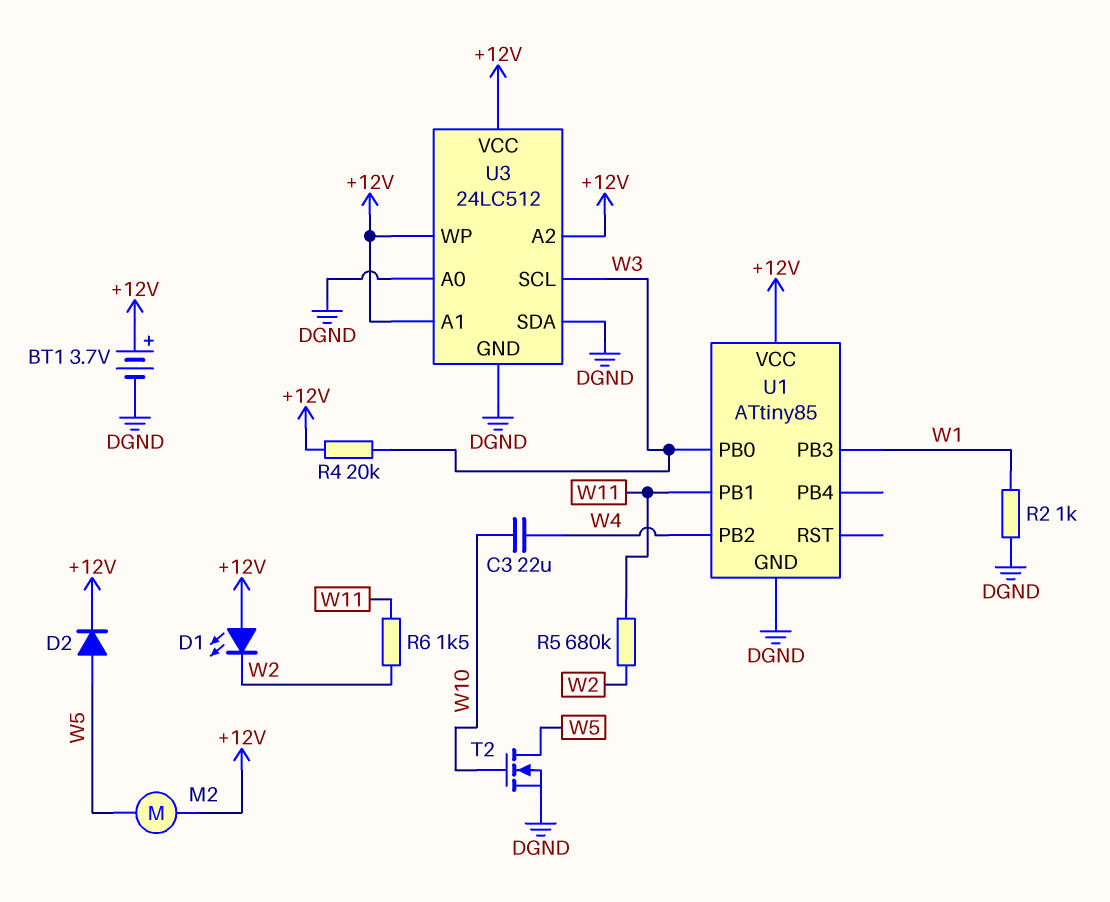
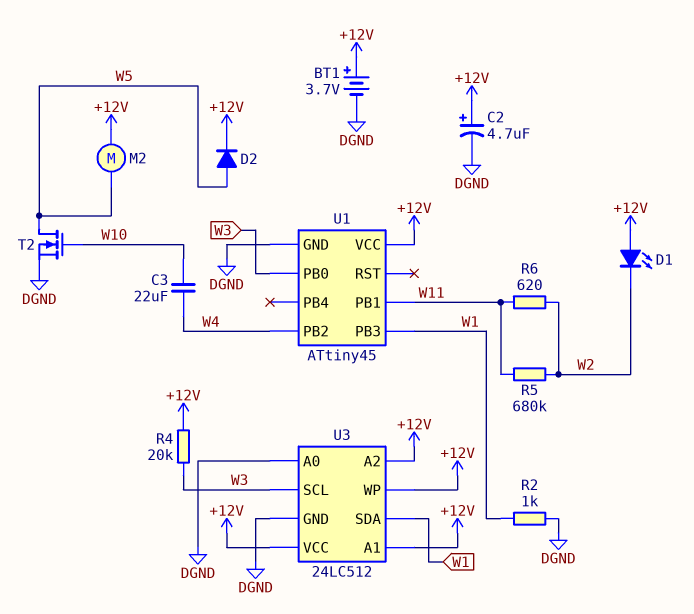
C2: none -> 4.7uF (plus +12V, minus DGND)
R6: 1.5k (W2, W11) -> 620 (W2, W11)
U1: ATtiny85 -> ATtiny45
U3 pin SDA: DGND -> W1

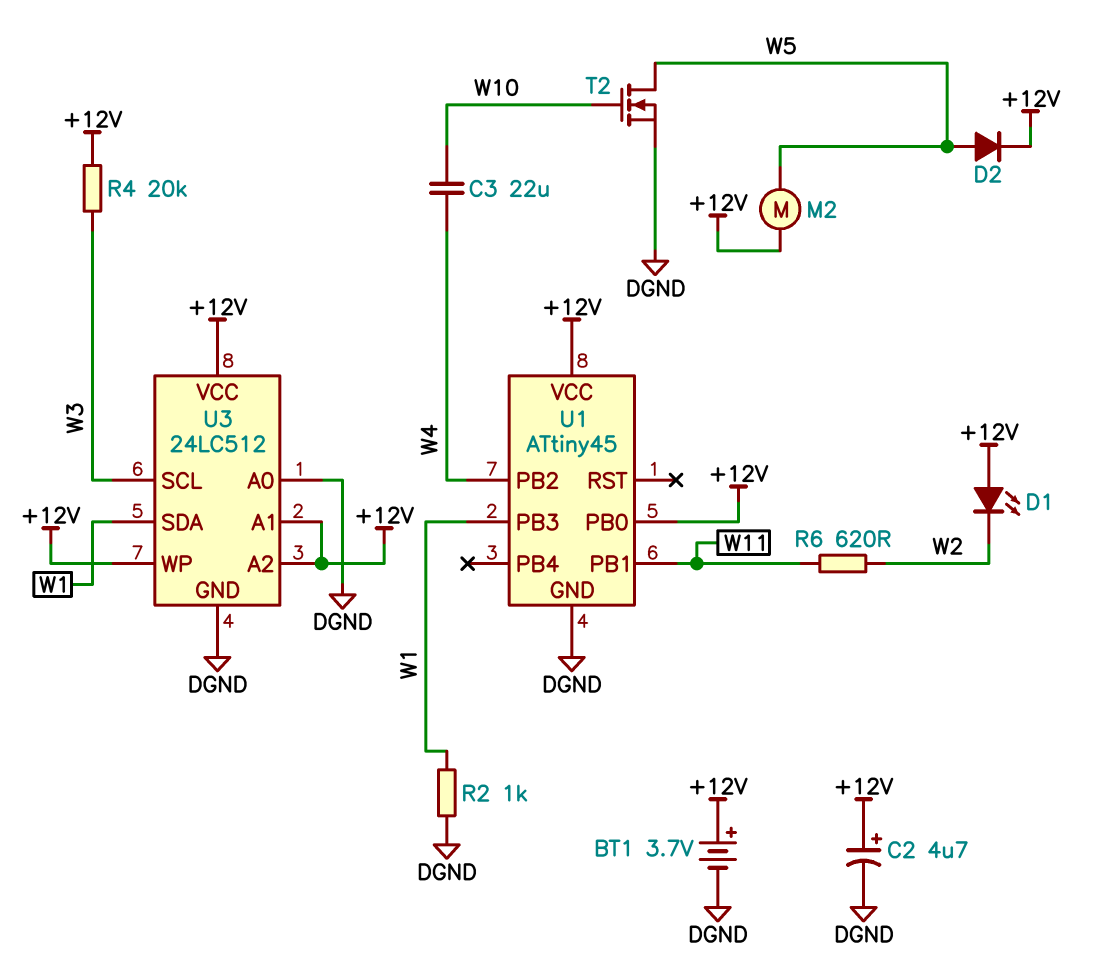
R5: 680k (W2, W11) -> none
U1 pin PB0: W3 -> +12V

